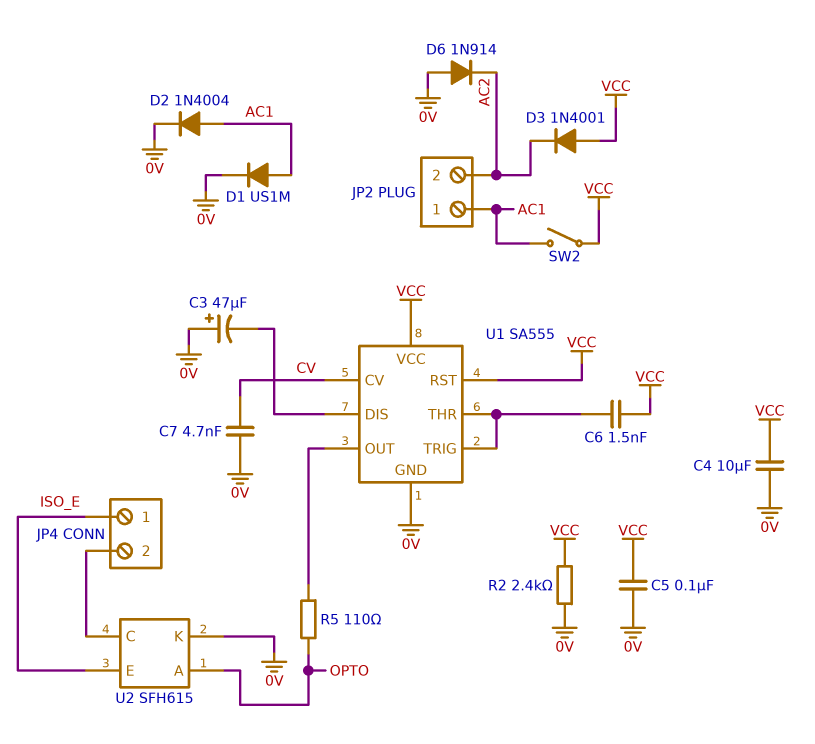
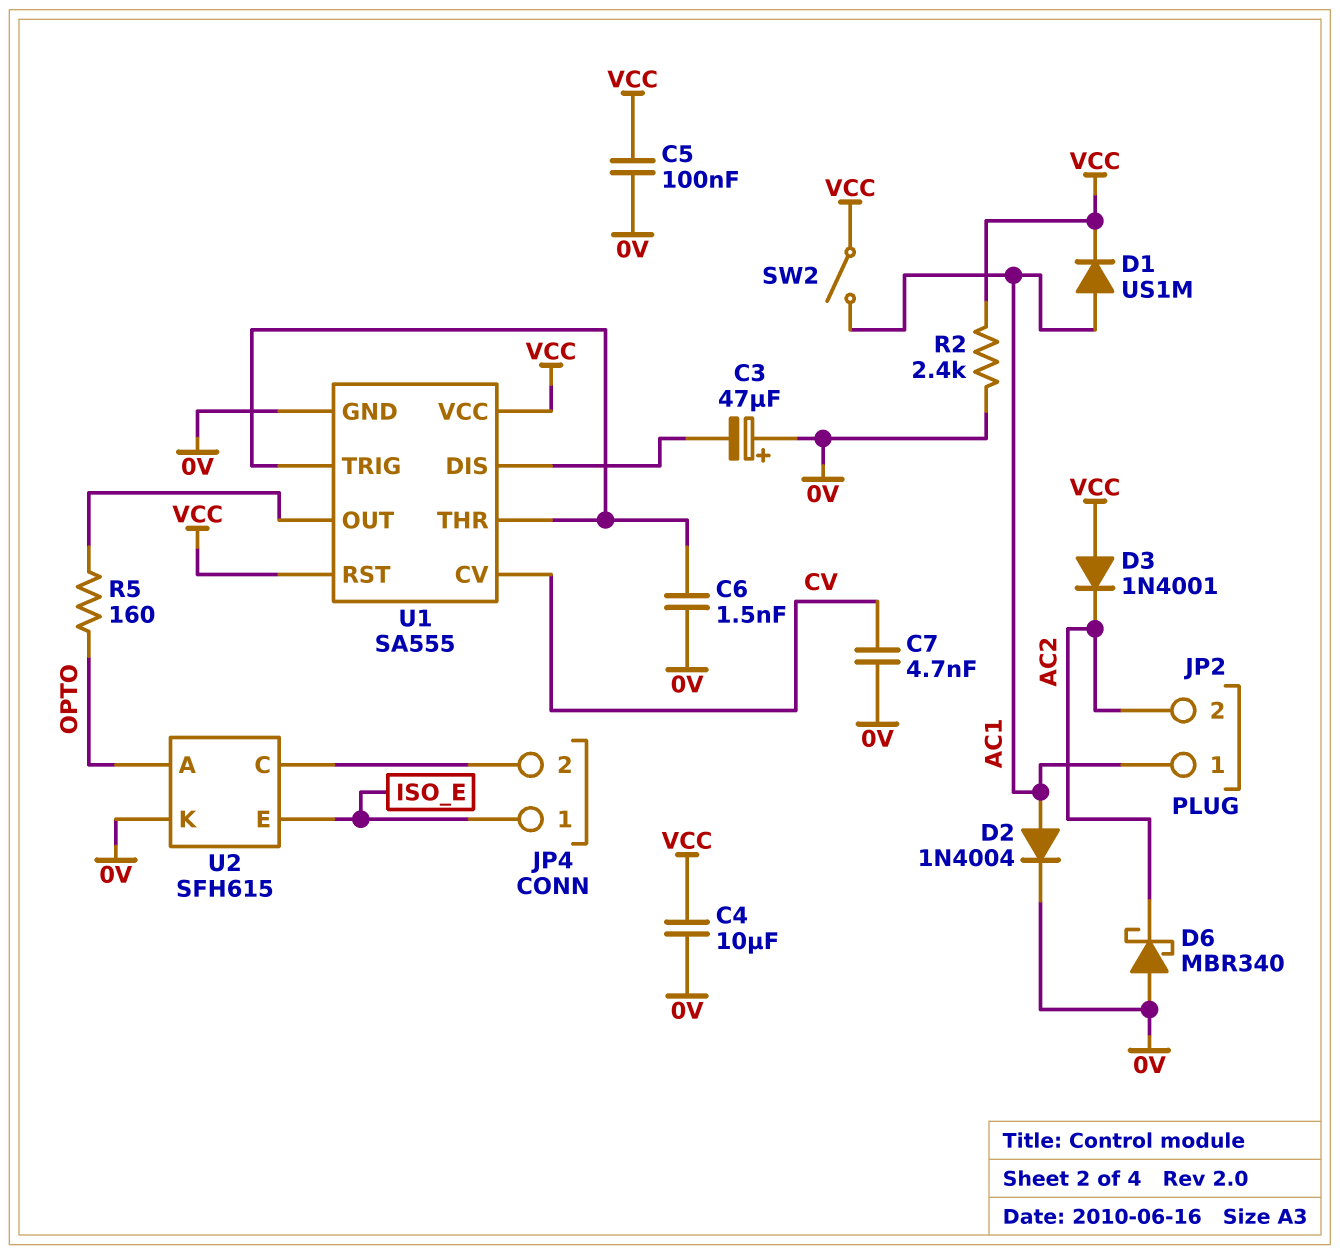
C6: 1.5nF (U1/THR, VCC) -> 1.5nF (0V, U1/THR)
D1: diode US1M (A AC1, K 0V) -> diode US1M (A AC1, K VCC)
D6: diode 1N914 (A 0V, K AC2) -> schottky MBR340 (A 0V, K AC2)
R5: 110 (OPTO, U1/OUT) -> 160 (OPTO, U1/OUT)

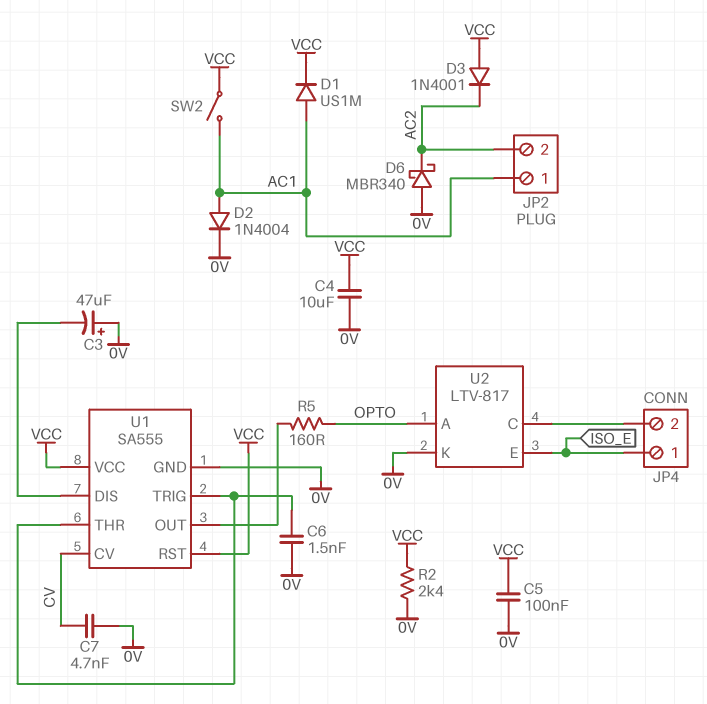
U2: SFH615 -> LTV-817

